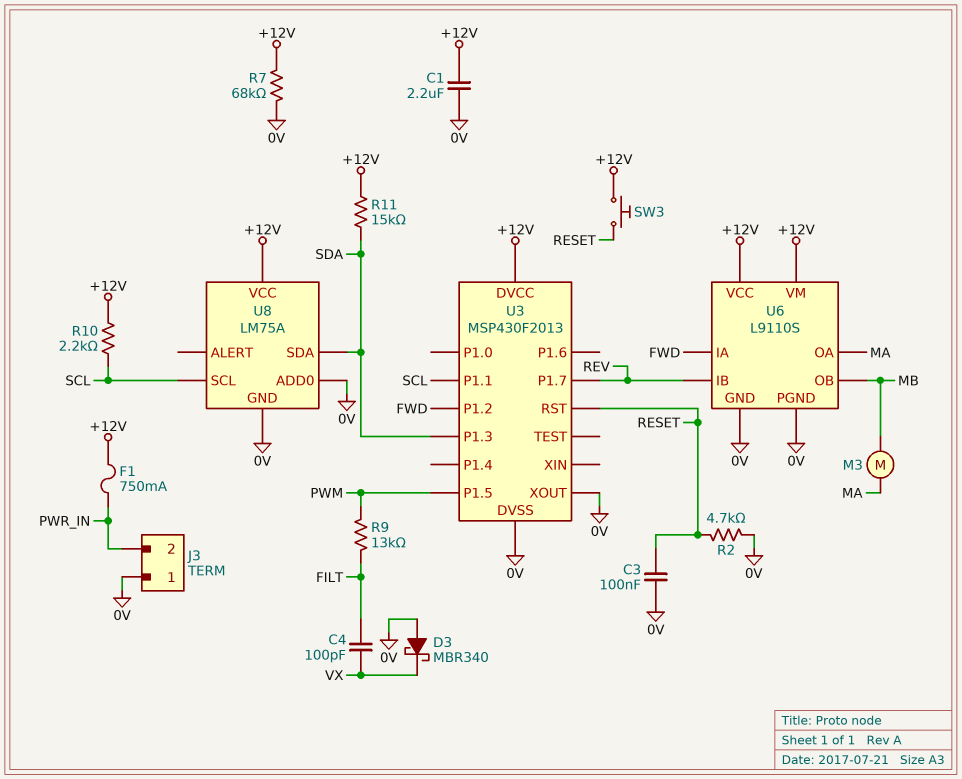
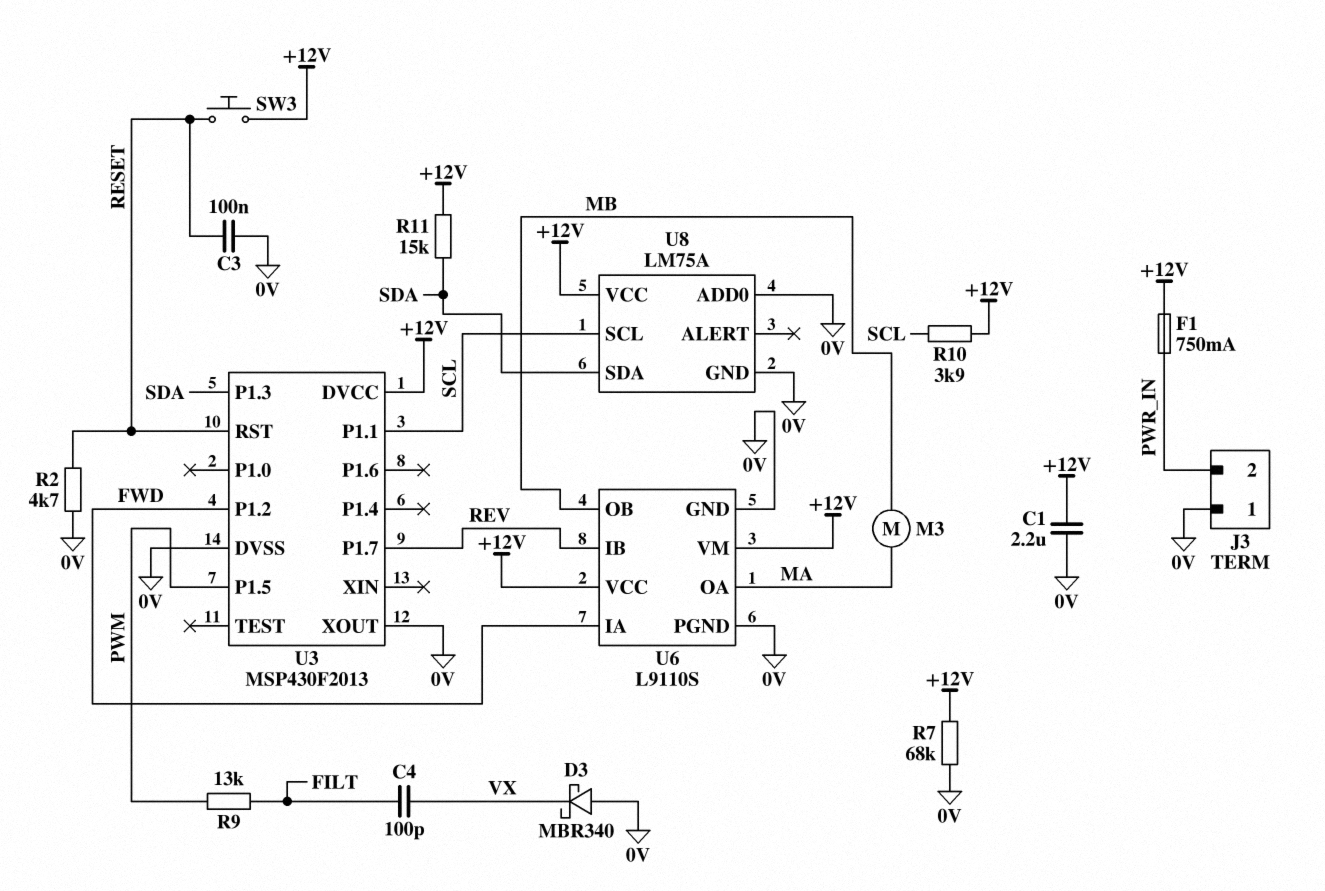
R10: 2.2k (+12V, SCL) -> 3.9k (+12V, SCL)

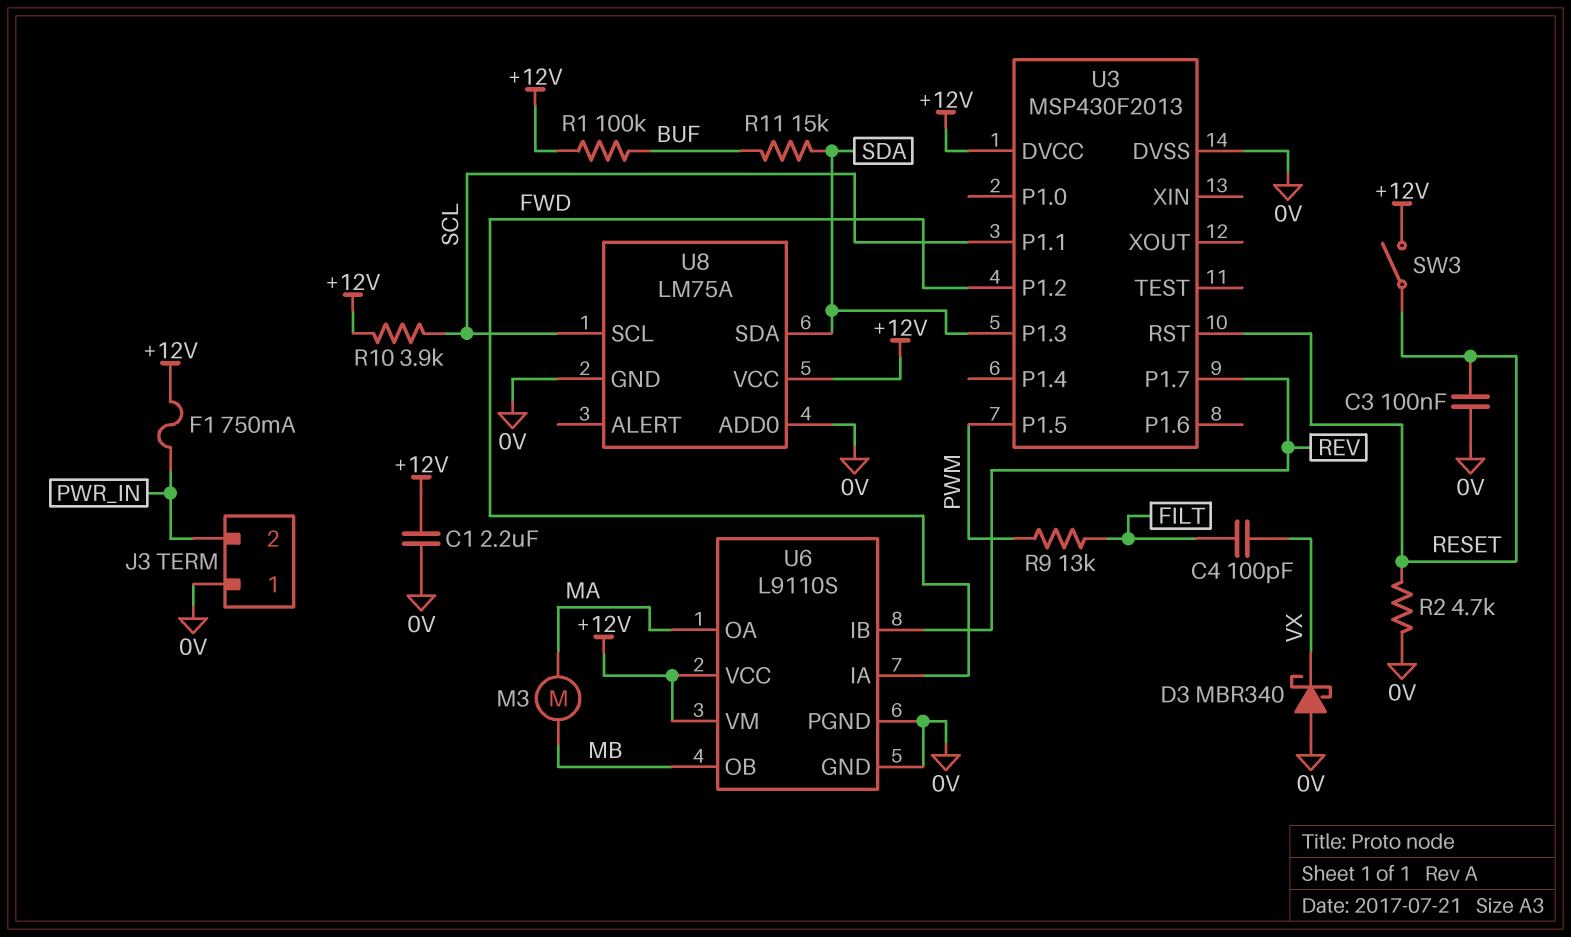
R1: none -> 100k (+12V, BUF)
R7: 68k (+12V, 0V) -> none
R11: 15k (+12V, SDA) -> 15k (BUF, SDA)
SW3: button (+12V, RESET) -> switch (+12V, RESET)
U3 pin XOUT: 0V -> none

